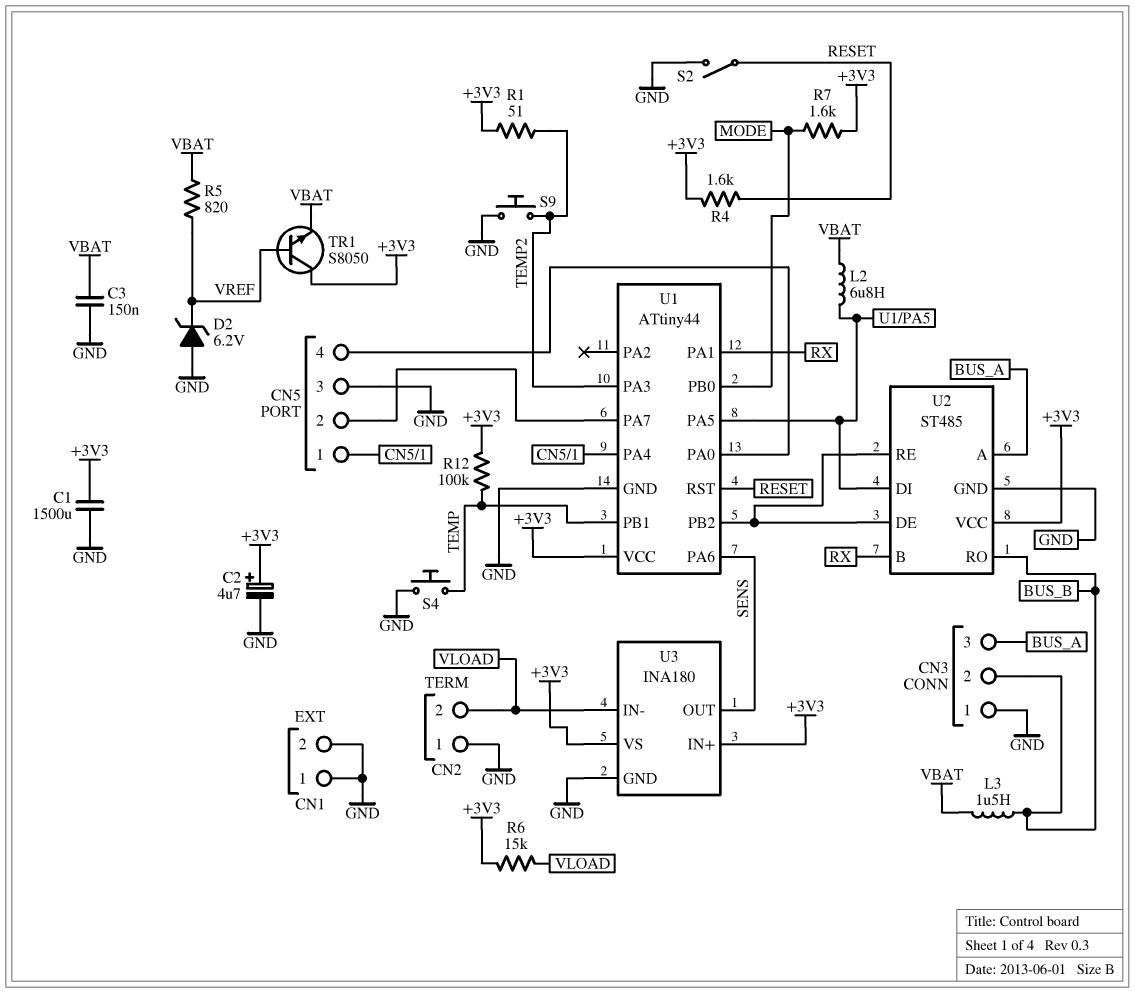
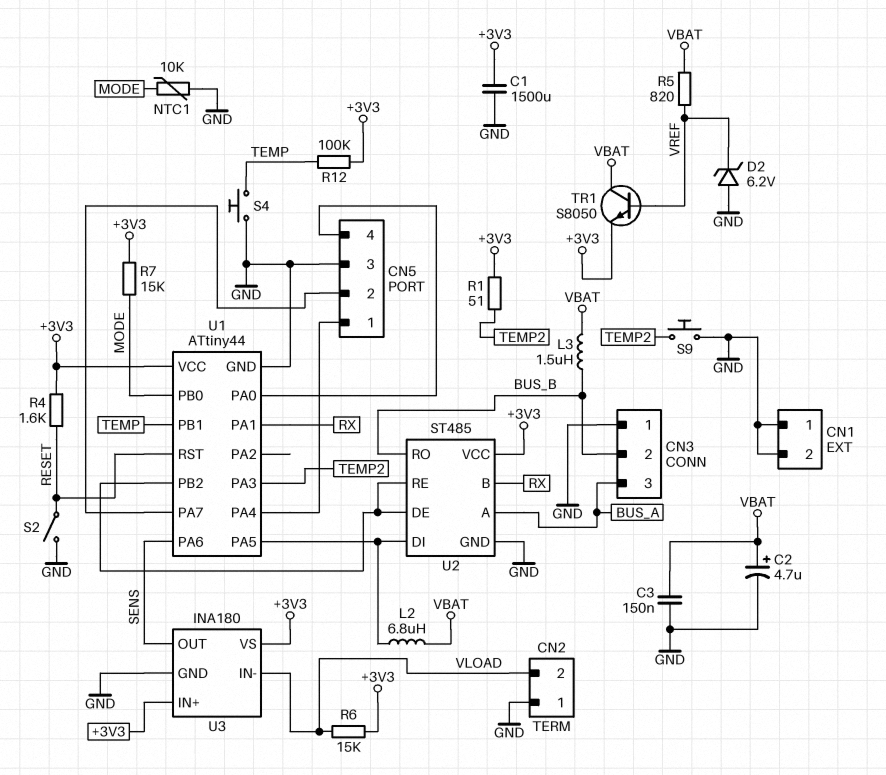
C2: 4.7uF (plus +3V3, minus GND) -> 4.7uF (plus VBAT, minus GND)
NTC1: none -> 10k (GND, MODE)
R7: 1.6k (+3V3, MODE) -> 15k (+3V3, MODE)
TR1: NPN S8050 (B VREF, C +3V3, E VBAT) -> NPN S8050 (B VREF, C VBAT, E +3V3)

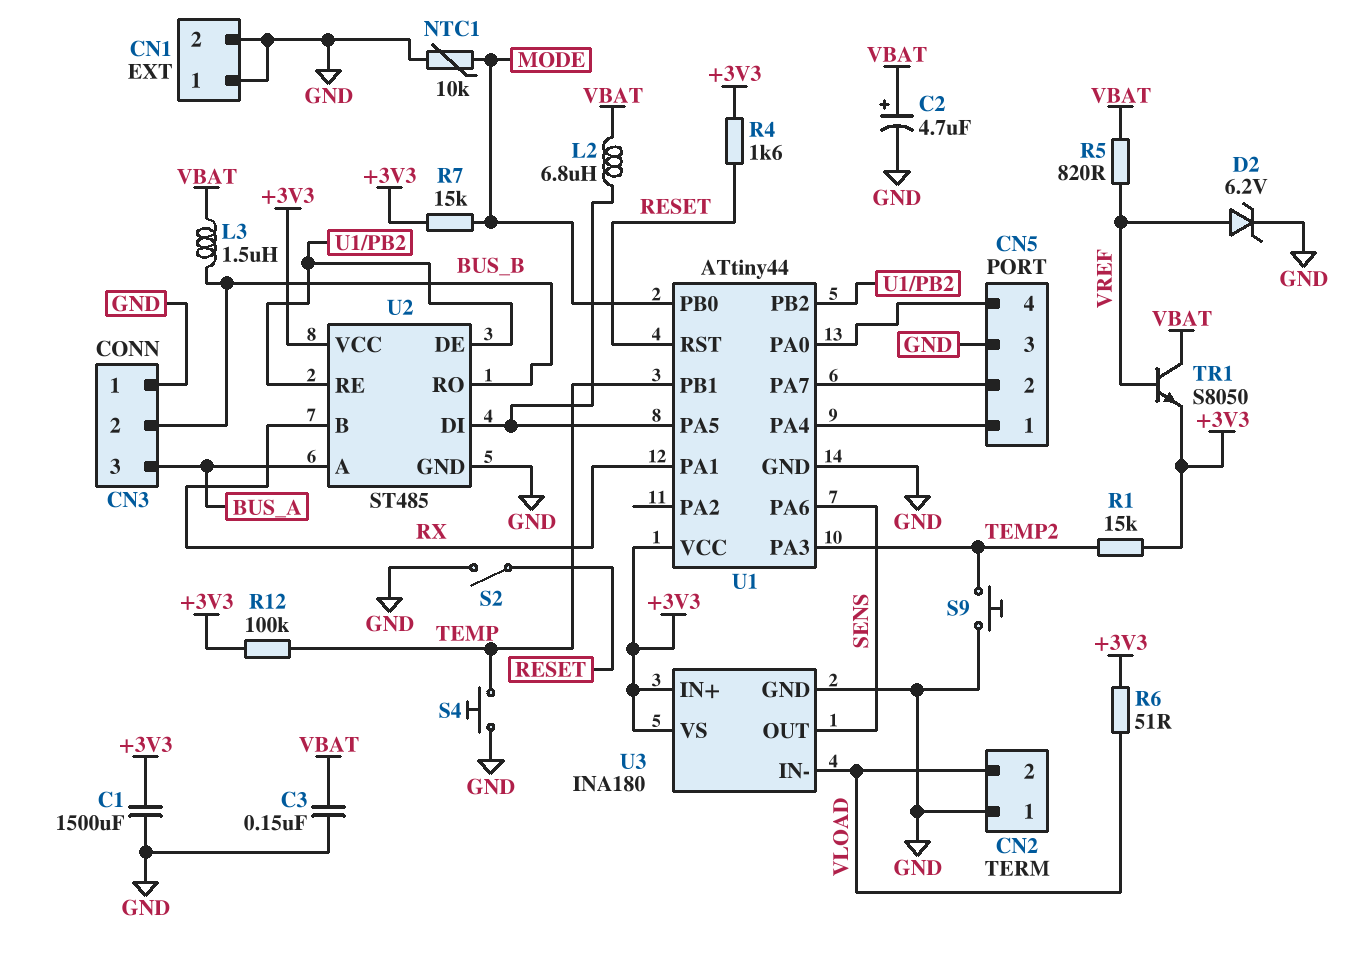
D2: zener 6.2V (A GND, K VREF) -> zener 6.2V (A VREF, K GND)
R1: 51 (+3V3, TEMP2) -> 15k (+3V3, TEMP2)
R6: 15k (+3V3, VLOAD) -> 51 (+3V3, VLOAD)

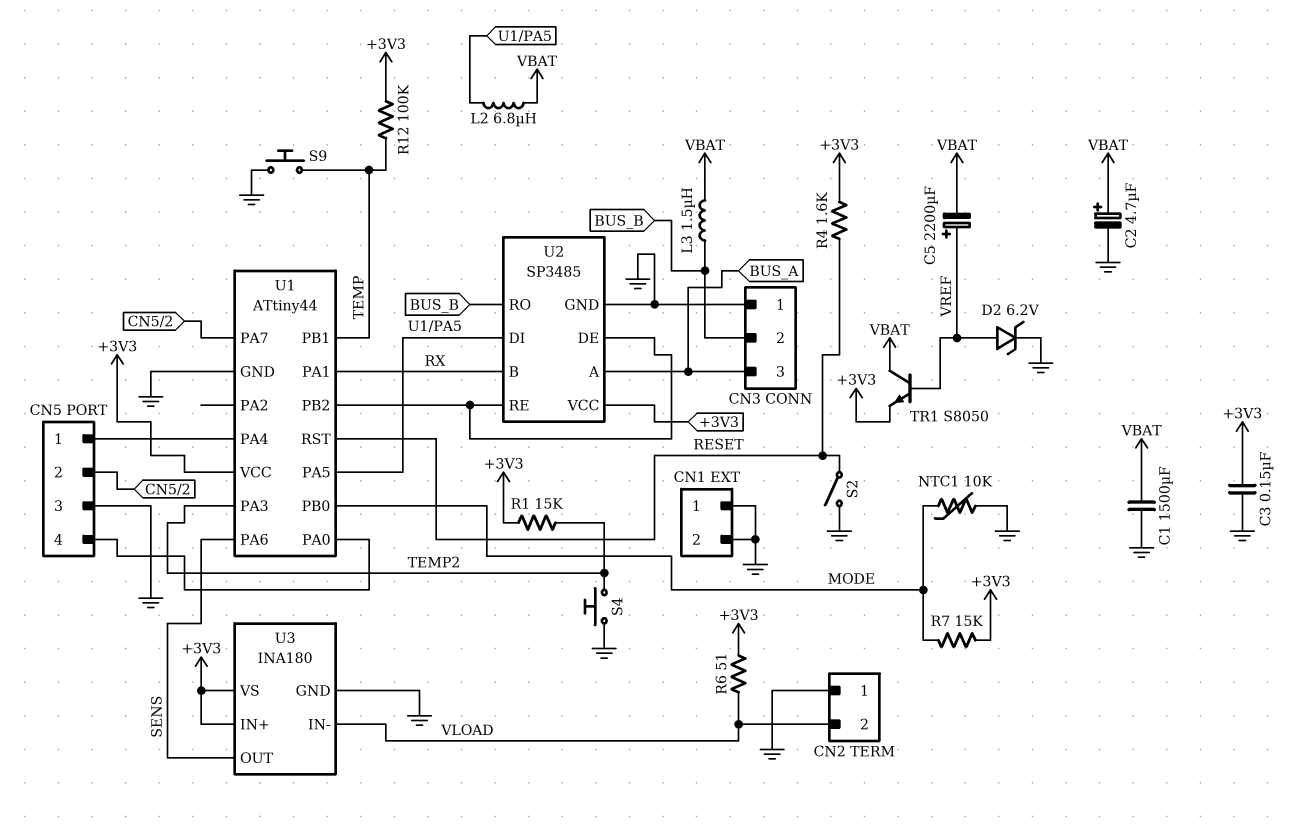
C1: 1500uF (+3V3, GND) -> 1500uF (GND, VBAT)
C3: 150nF (GND, VBAT) -> 150nF (+3V3, GND)
C5: none -> 2200uF (plus VREF, minus VBAT)
R5: 820 (VBAT, VREF) -> none
S4: button (GND, TEMP) -> button (GND, TEMP2)
S9: button (GND, TEMP2) -> button (GND, TEMP)
U2: ST485 -> SP3485

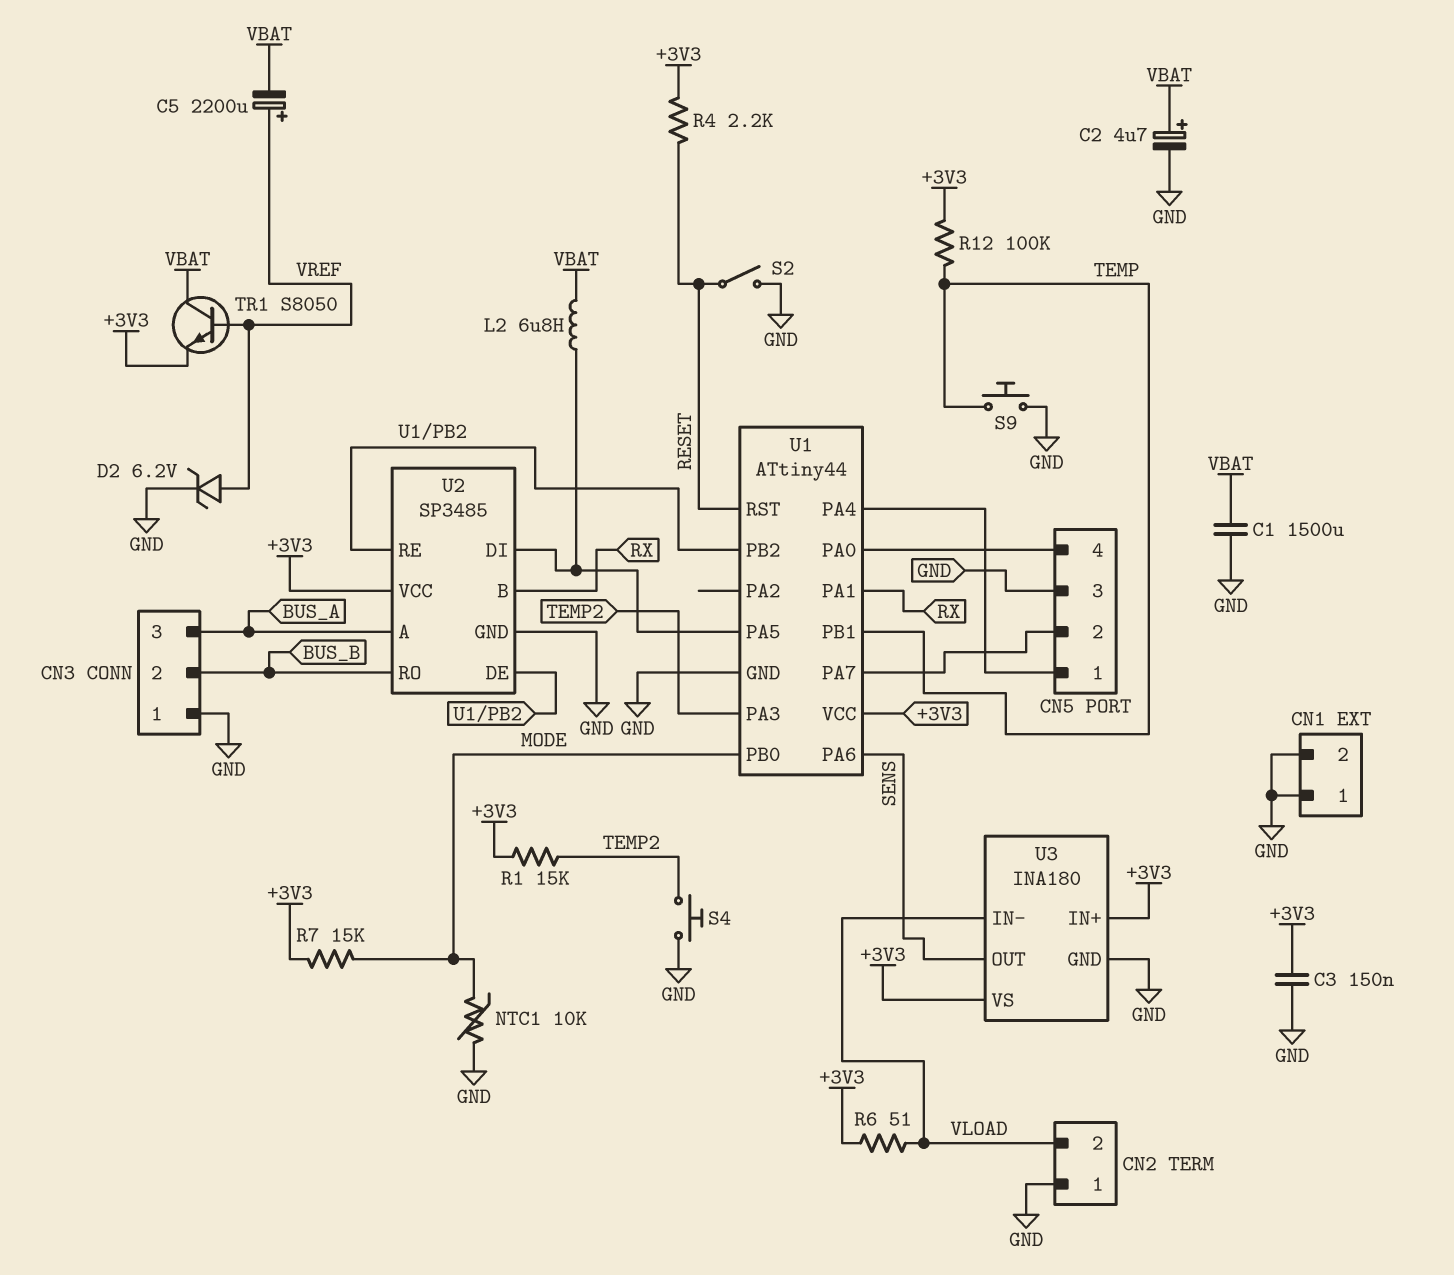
L3: 1.5uH (BUS_B, VBAT) -> none
R4: 1.6k (+3V3, RESET) -> 2.2k (+3V3, RESET)

